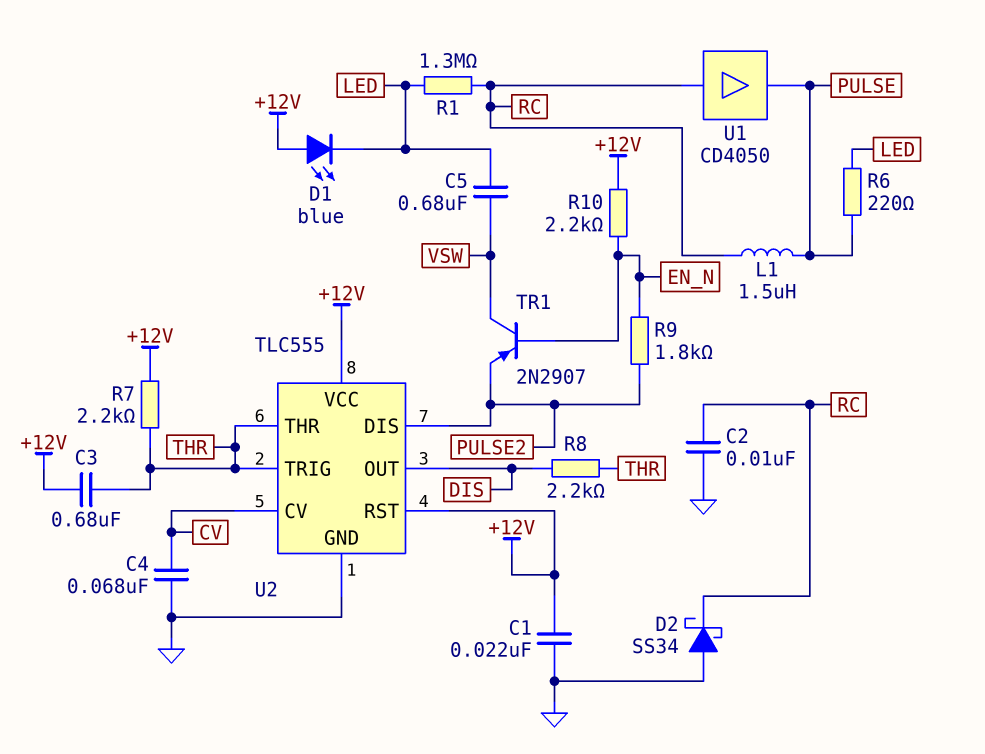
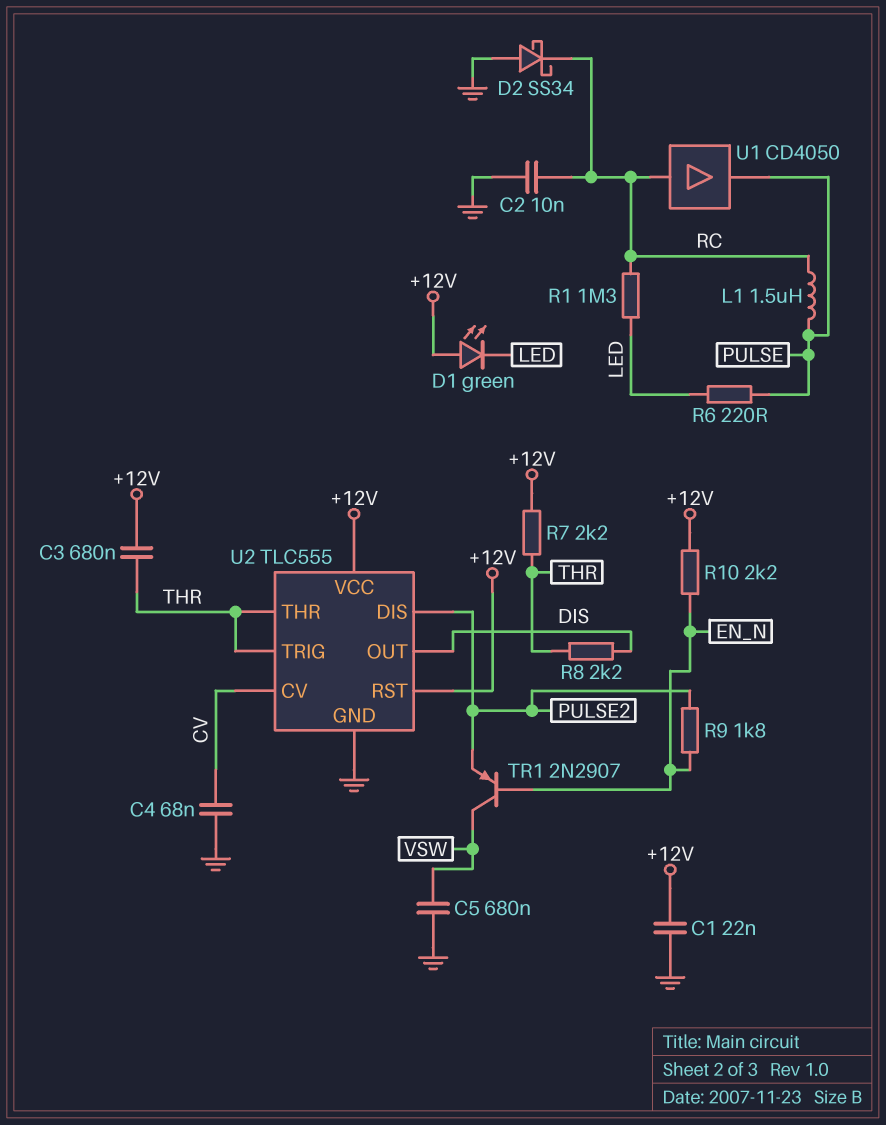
C5: 680nF (LED, VSW) -> 680nF (GND, VSW)
D1: LED blue (A +12V, K LED) -> LED green (A +12V, K LED)

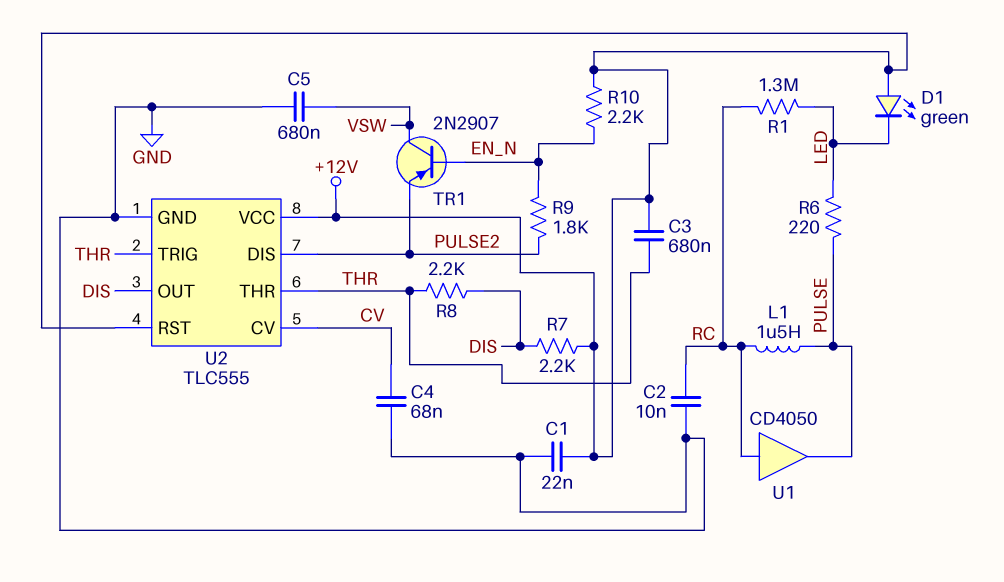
D2: schottky SS34 (A GND, K RC) -> none
R7: 2.2k (+12V, THR) -> 2.2k (+12V, DIS)

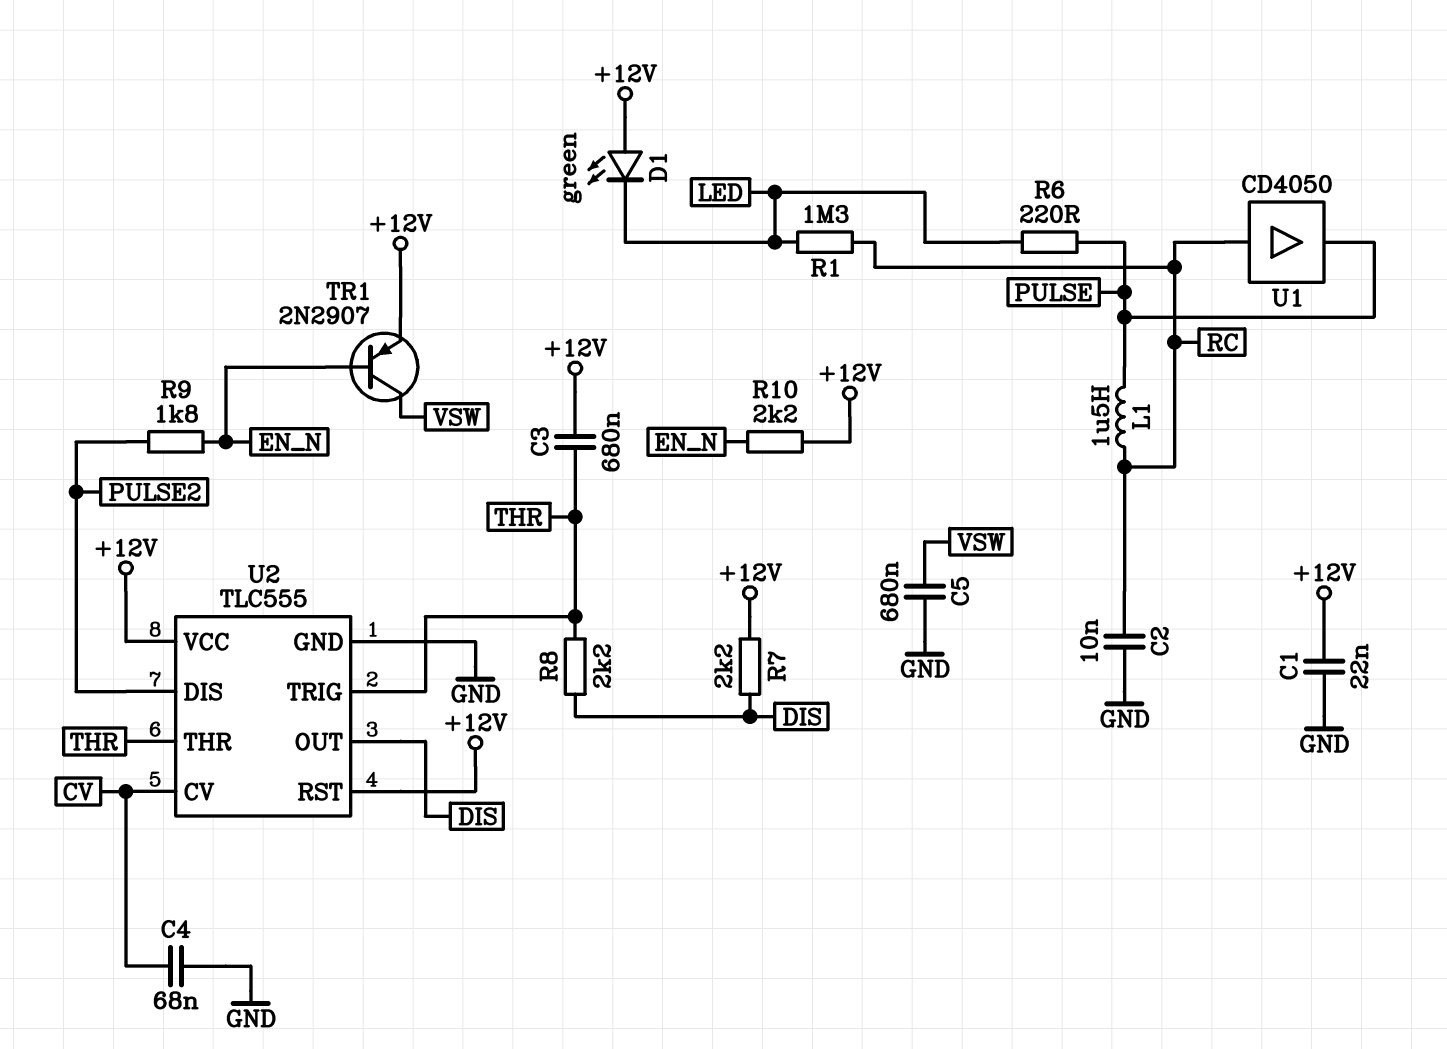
TR1: PNP 2N2907 (B EN_N, C VSW, E PULSE2) -> PNP 2N2907 (B EN_N, C VSW, E +12V)

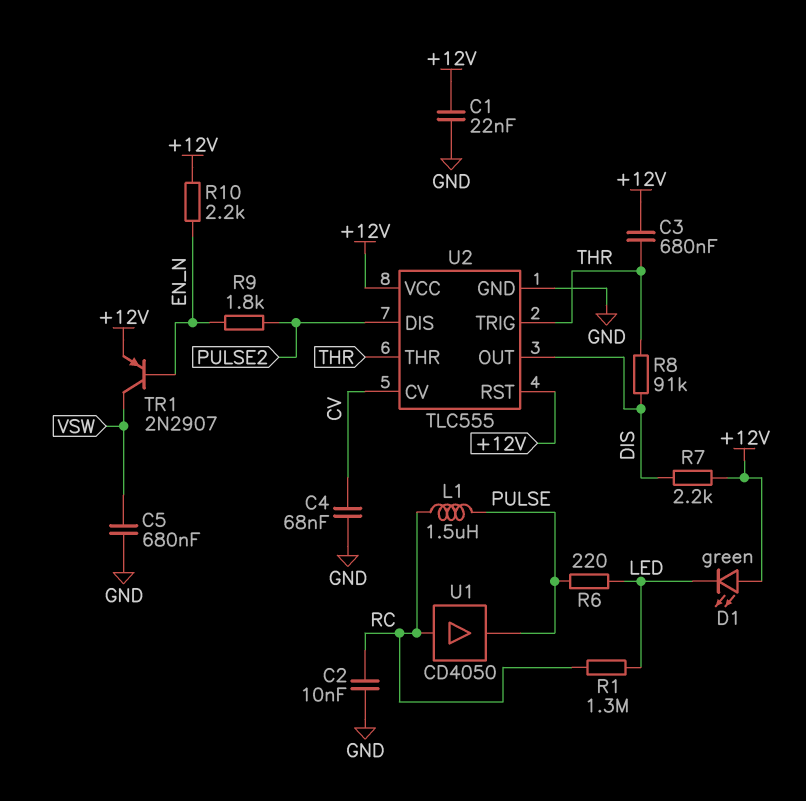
R8: 2.2k (DIS, THR) -> 91k (DIS, THR)

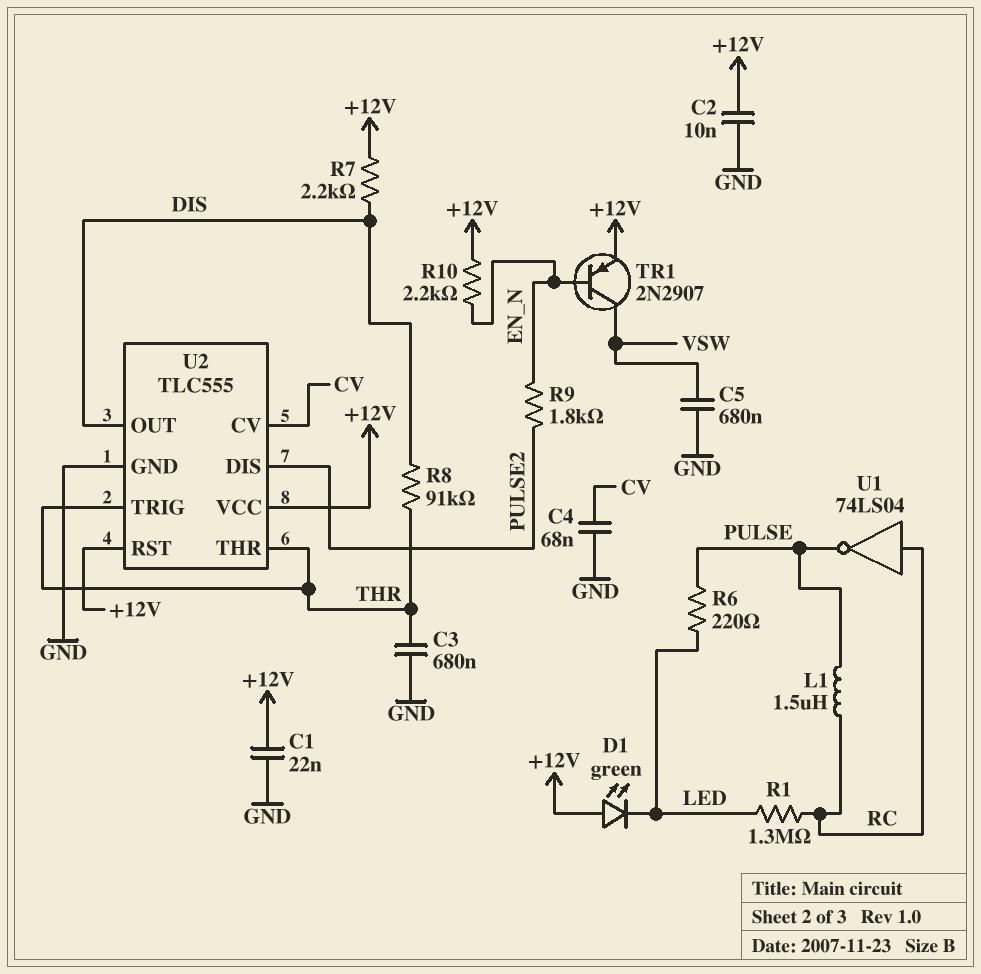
C2: 10nF (GND, RC) -> 10nF (+12V, GND)
C3: 680nF (+12V, THR) -> 680nF (GND, THR)
U1: buffer CD4050 (in RC, out PULSE) -> NOT 74LS04 (in RC, out PULSE)

